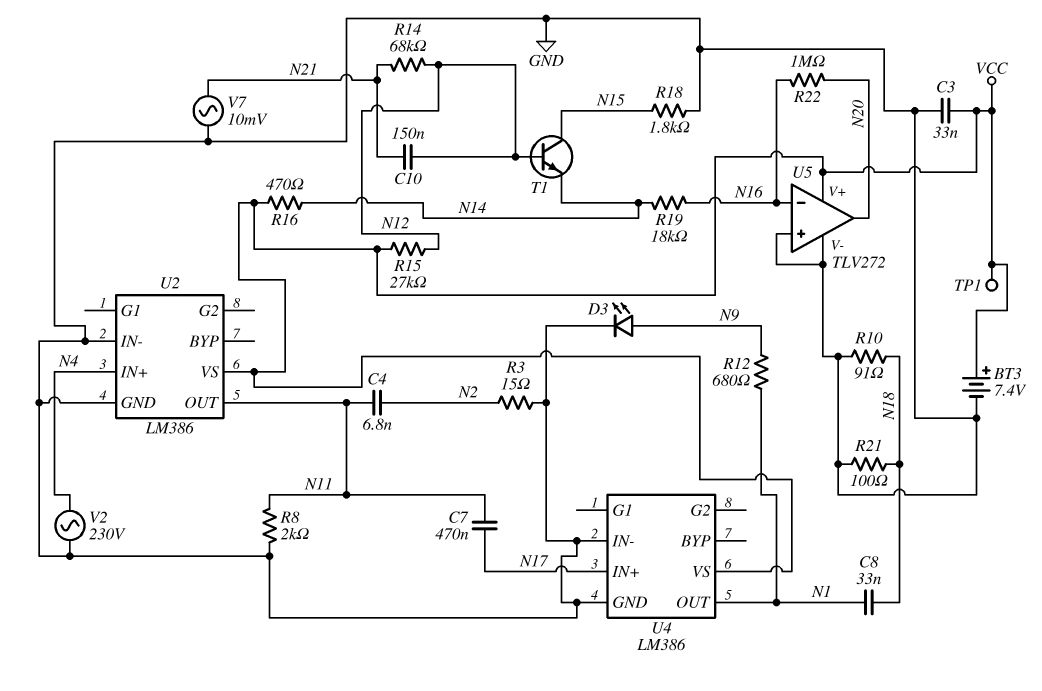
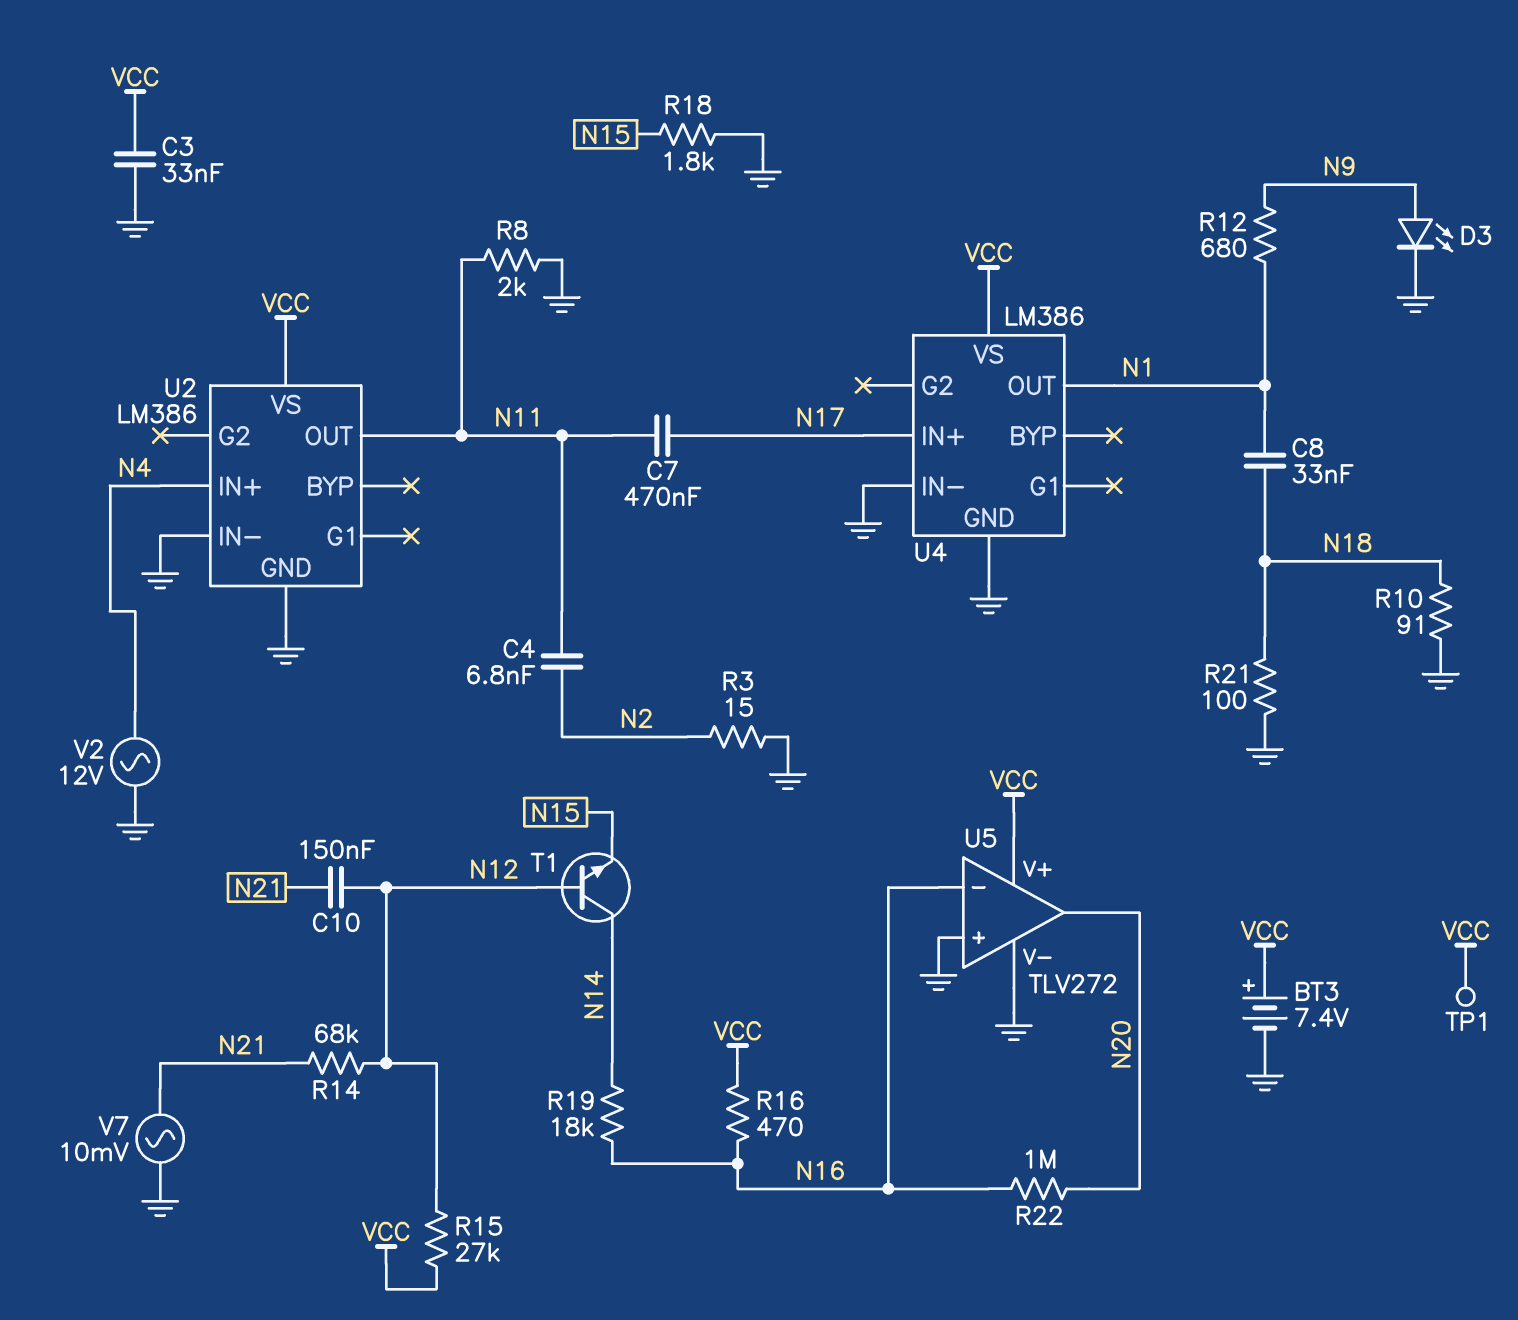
R16: 470 (N14, VCC) -> 470 (N16, VCC)
T1: NPN (B N12, C N15, E N14) -> NPN (B N12, C N14, E N15)
V2: AC 230V (GND, N4) -> AC 12V (GND, N4)

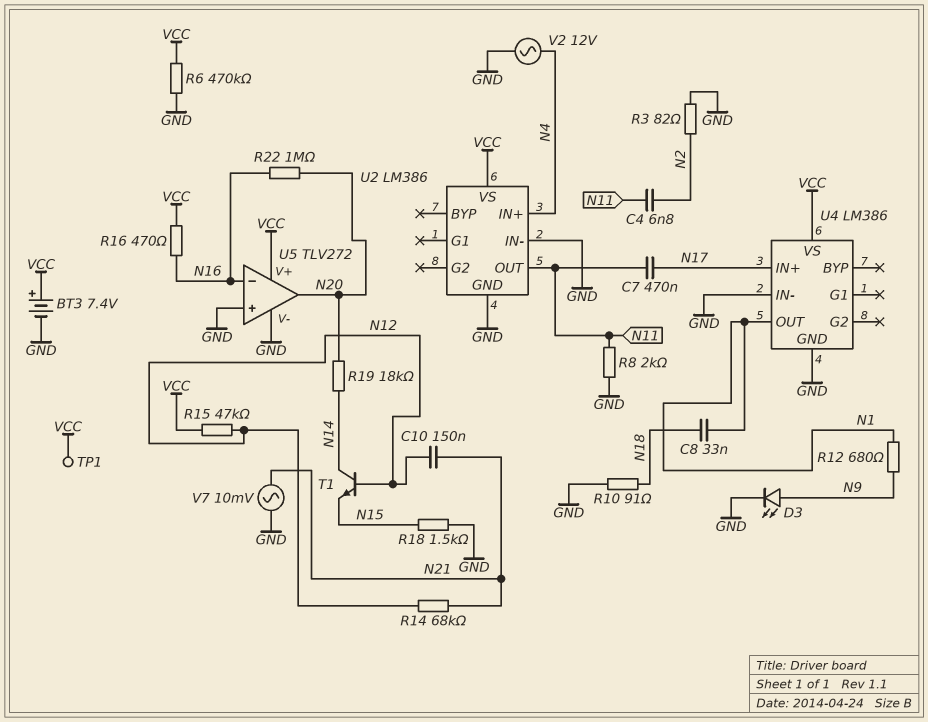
C3: 33nF (GND, VCC) -> none
R3: 15 (GND, N2) -> 82 (GND, N2)
R6: none -> 470k (GND, VCC)
R15: 27k (N12, VCC) -> 47k (N12, VCC)
R18: 1.8k (GND, N15) -> 1.5k (GND, N15)
R19: 18k (N14, N16) -> 18k (N14, N20)
R21: 100 (GND, N18) -> none

